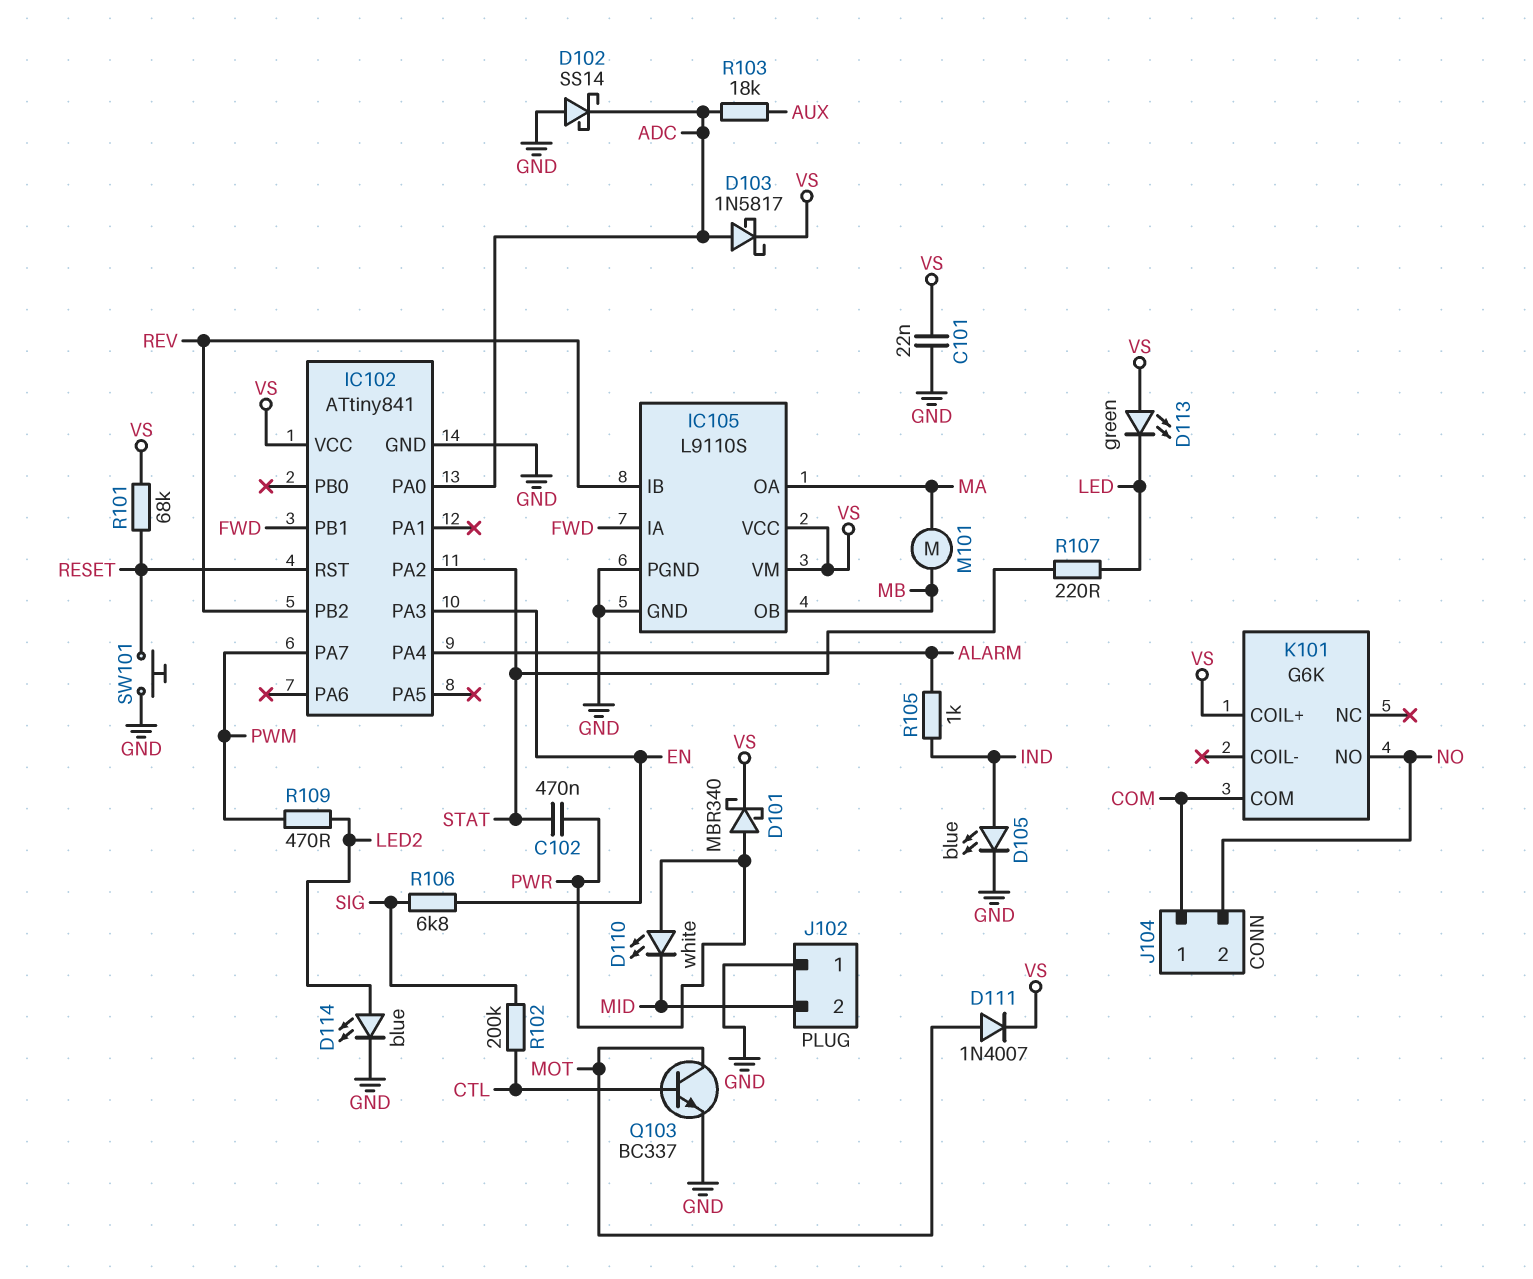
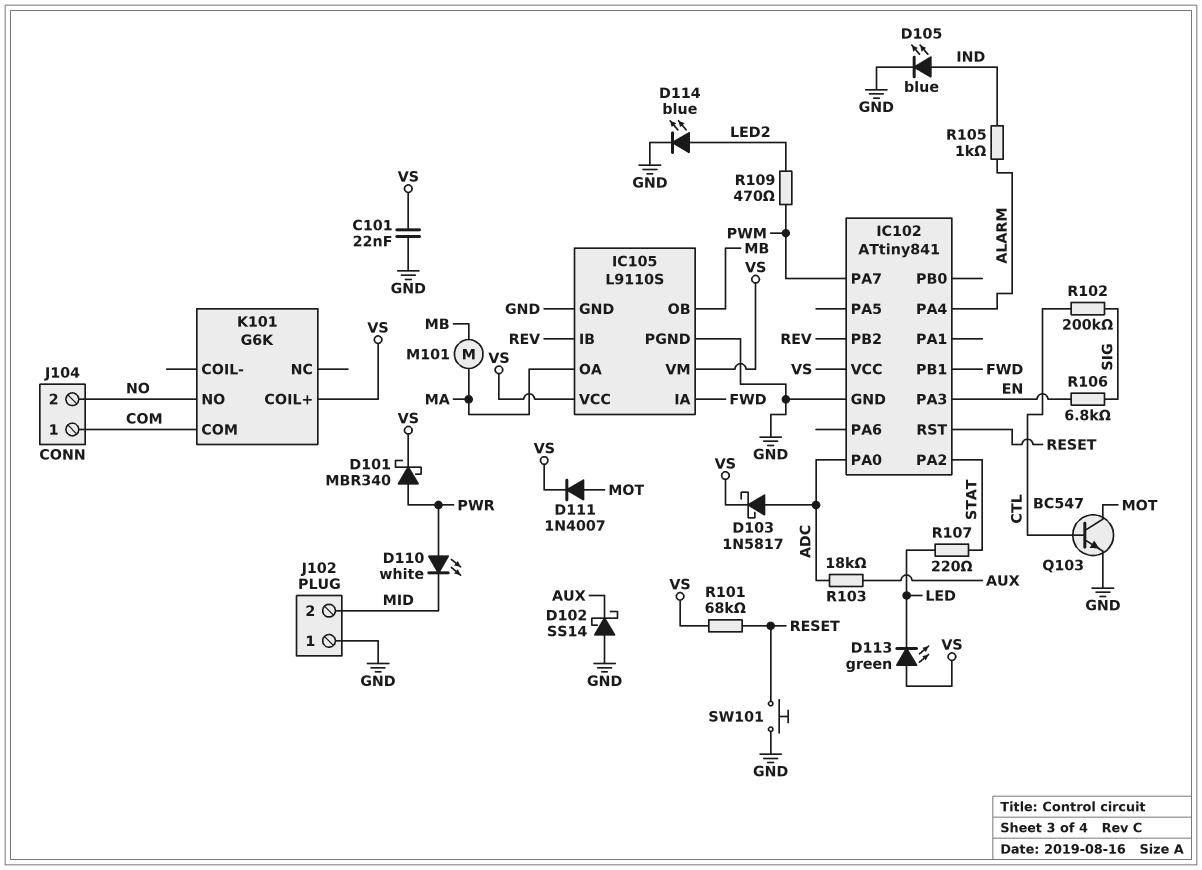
C102: 470nF (PWR, STAT) -> none
D102: schottky SS14 (A GND, K ADC) -> schottky SS14 (A GND, K AUX)
Q103: NPN BC337 (B CTL, C MOT, E GND) -> NPN BC547 (B CTL, C MOT, E GND)

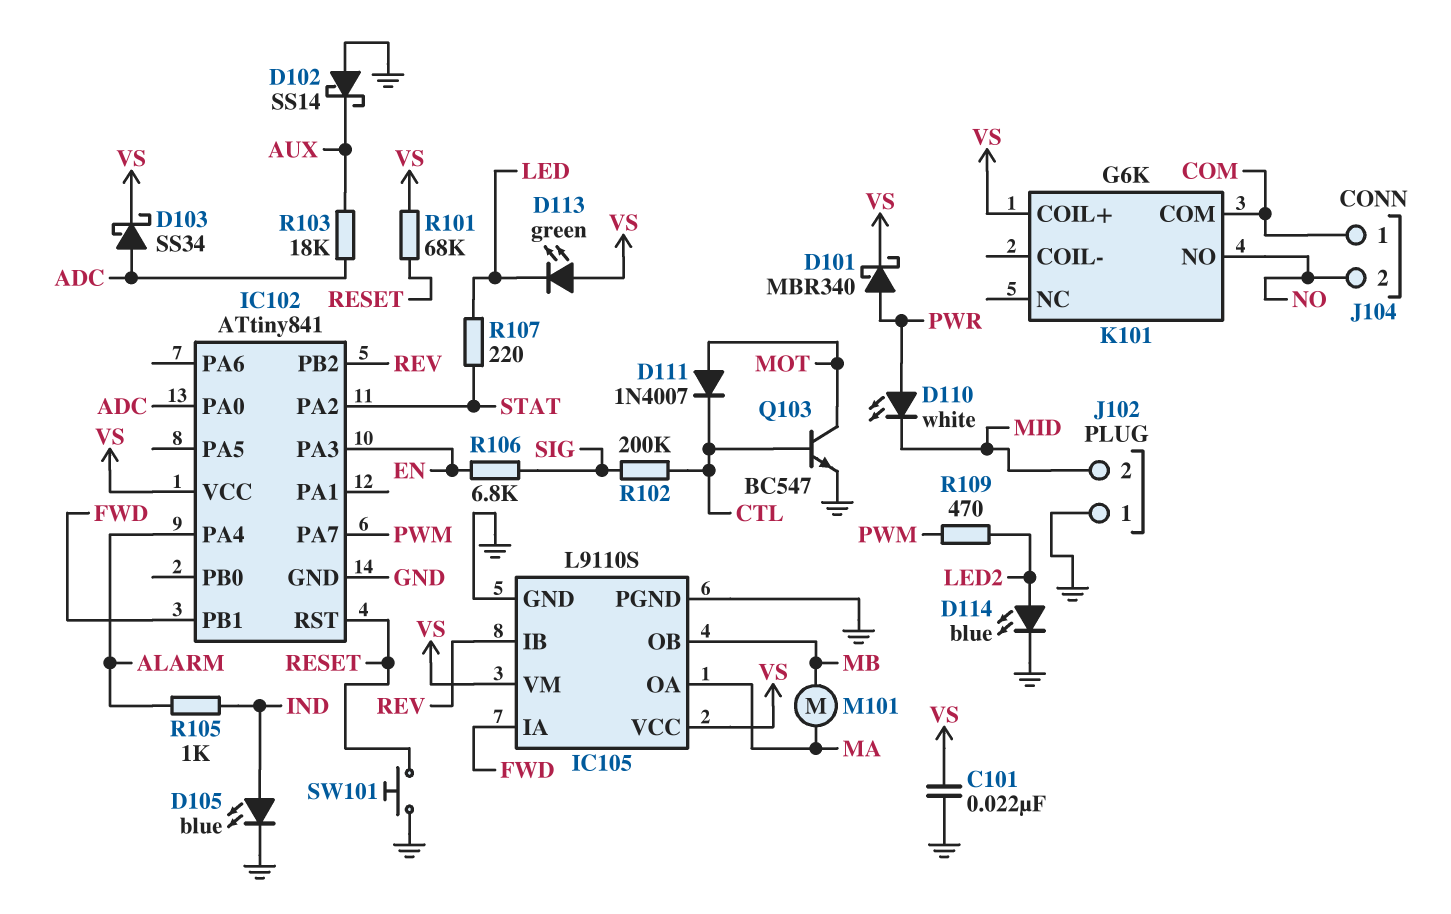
D103: schottky 1N5817 (A ADC, K VS) -> schottky SS34 (A ADC, K VS)
D111: diode 1N4007 (A MOT, K VS) -> diode 1N4007 (A MOT, K CTL)

